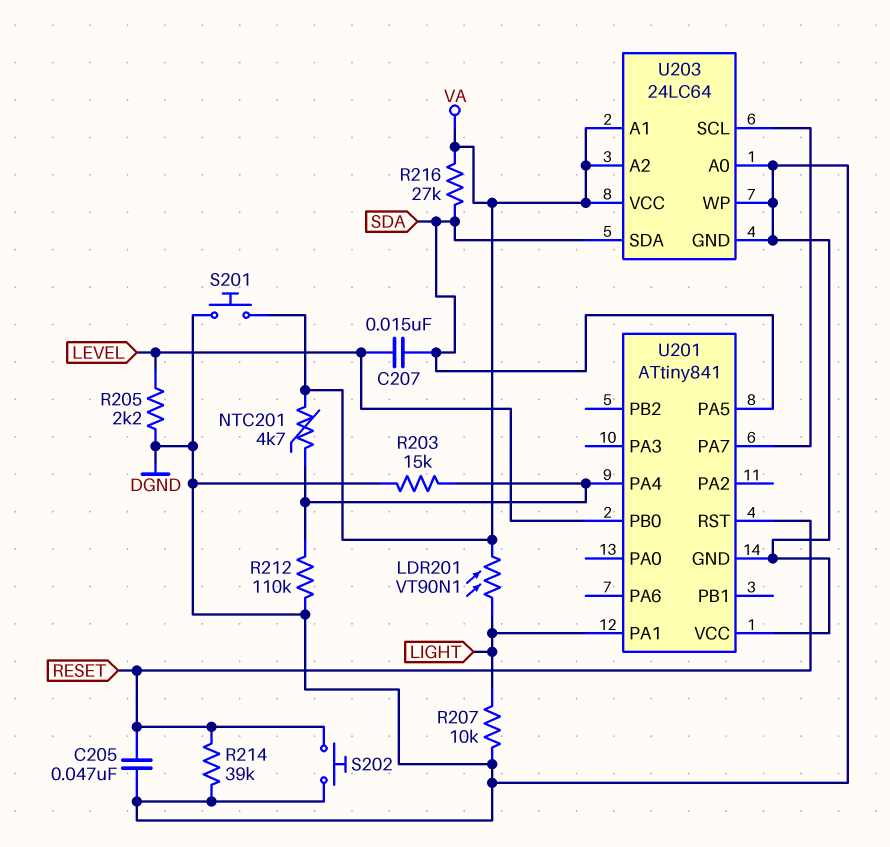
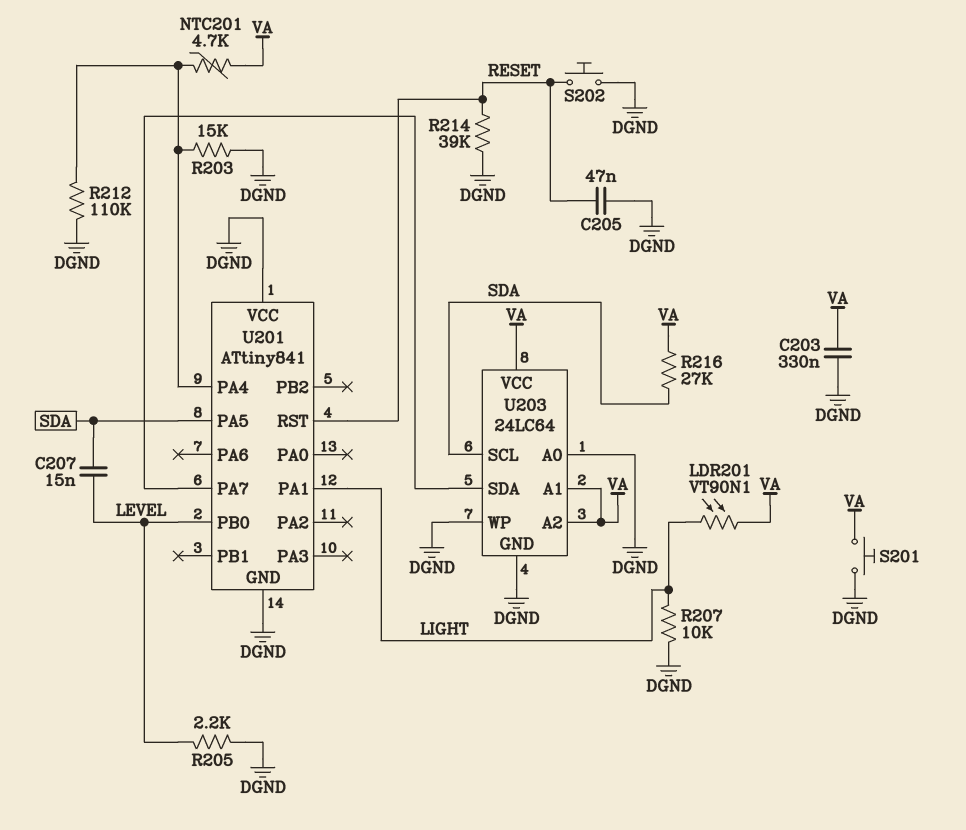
C203: none -> 330nF (DGND, VA)
U203 pin SCL: U201/PA7 -> SDA
U203 pin SDA: SDA -> U201/PA7

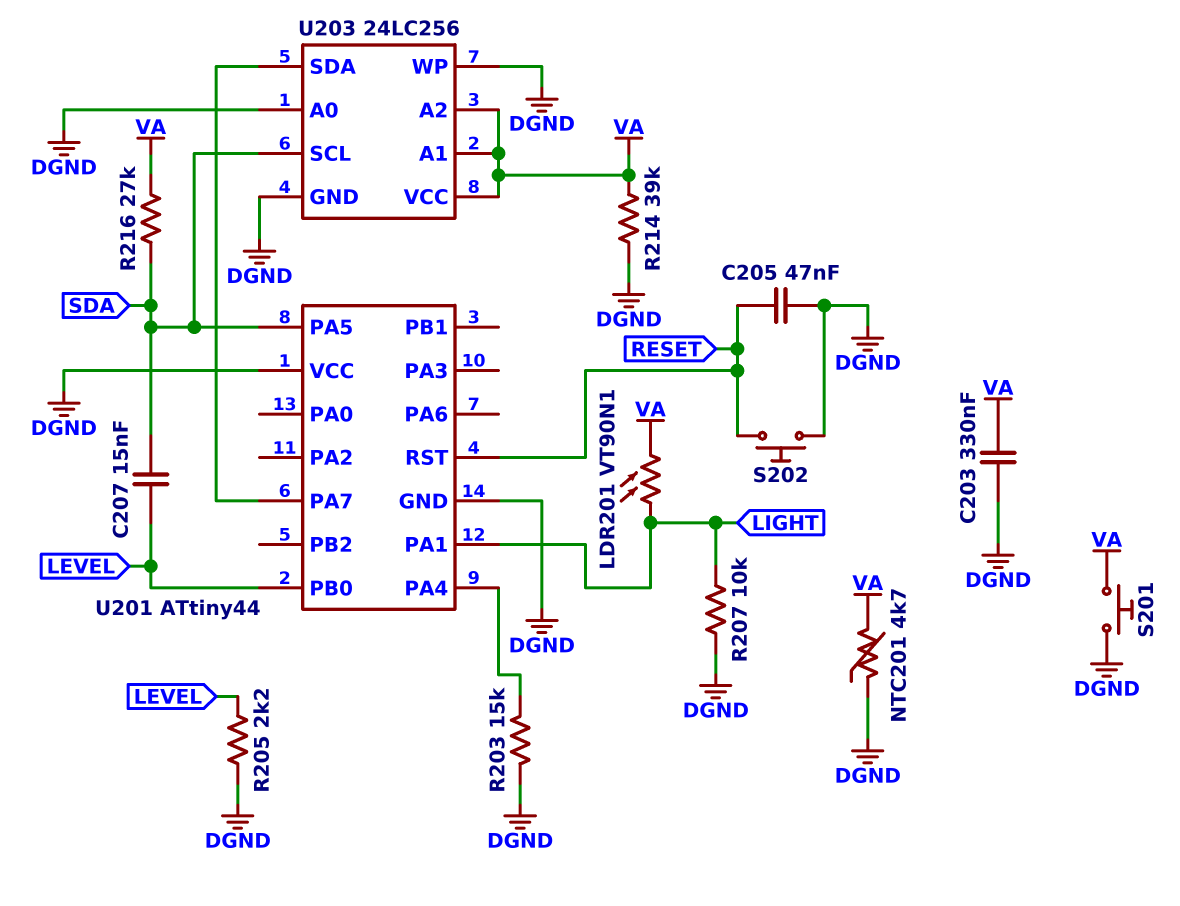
NTC201: 4.7k (U201/PA4, VA) -> 4.7k (DGND, VA)
R212: 110k (DGND, U201/PA4) -> none
R214: 39k (DGND, RESET) -> 39k (DGND, VA)
U201: ATtiny841 -> ATtiny44
U203: 24LC64 -> 24LC256

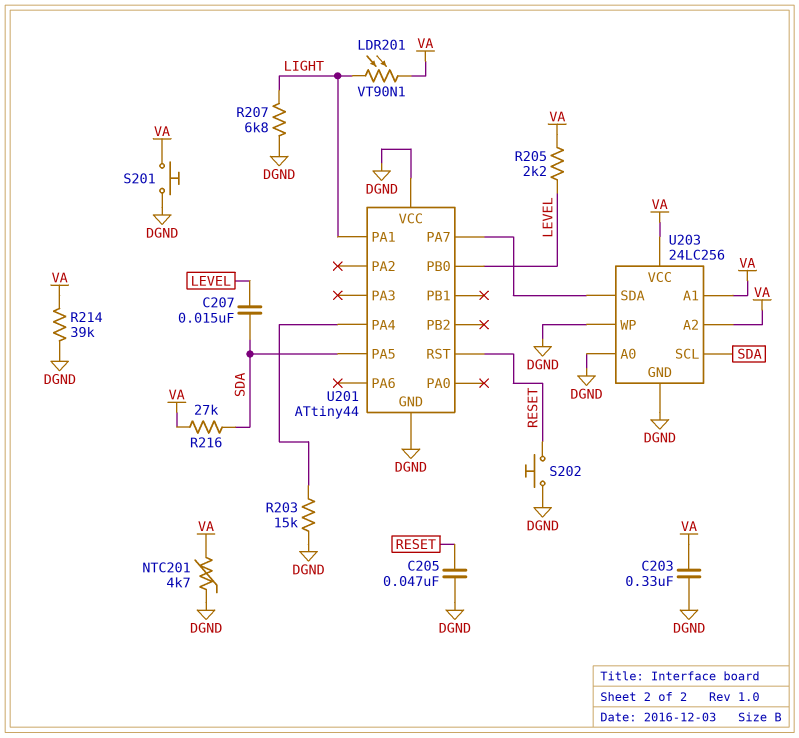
R205: 2.2k (DGND, LEVEL) -> 2.2k (LEVEL, VA)
R207: 10k (DGND, LIGHT) -> 6.8k (DGND, LIGHT)

